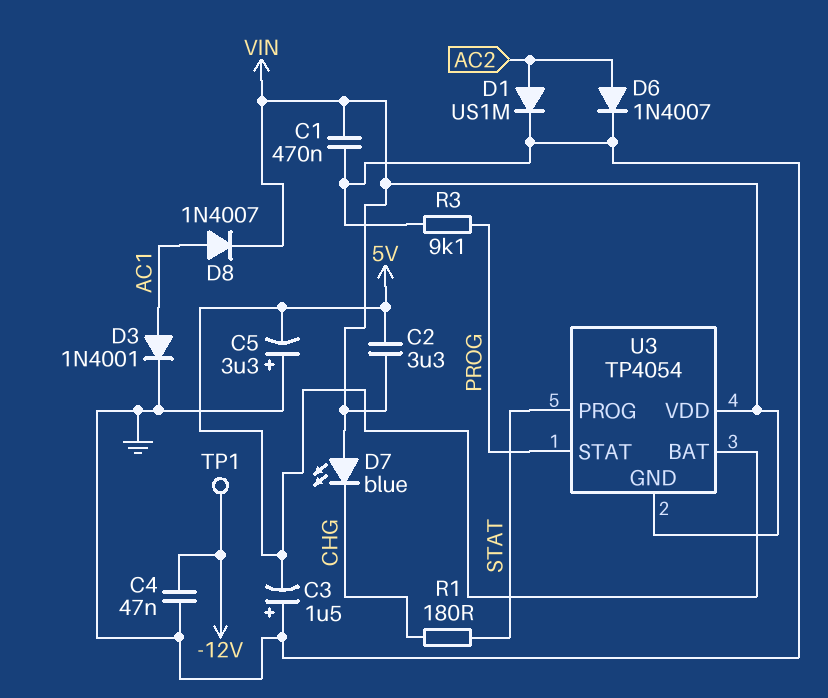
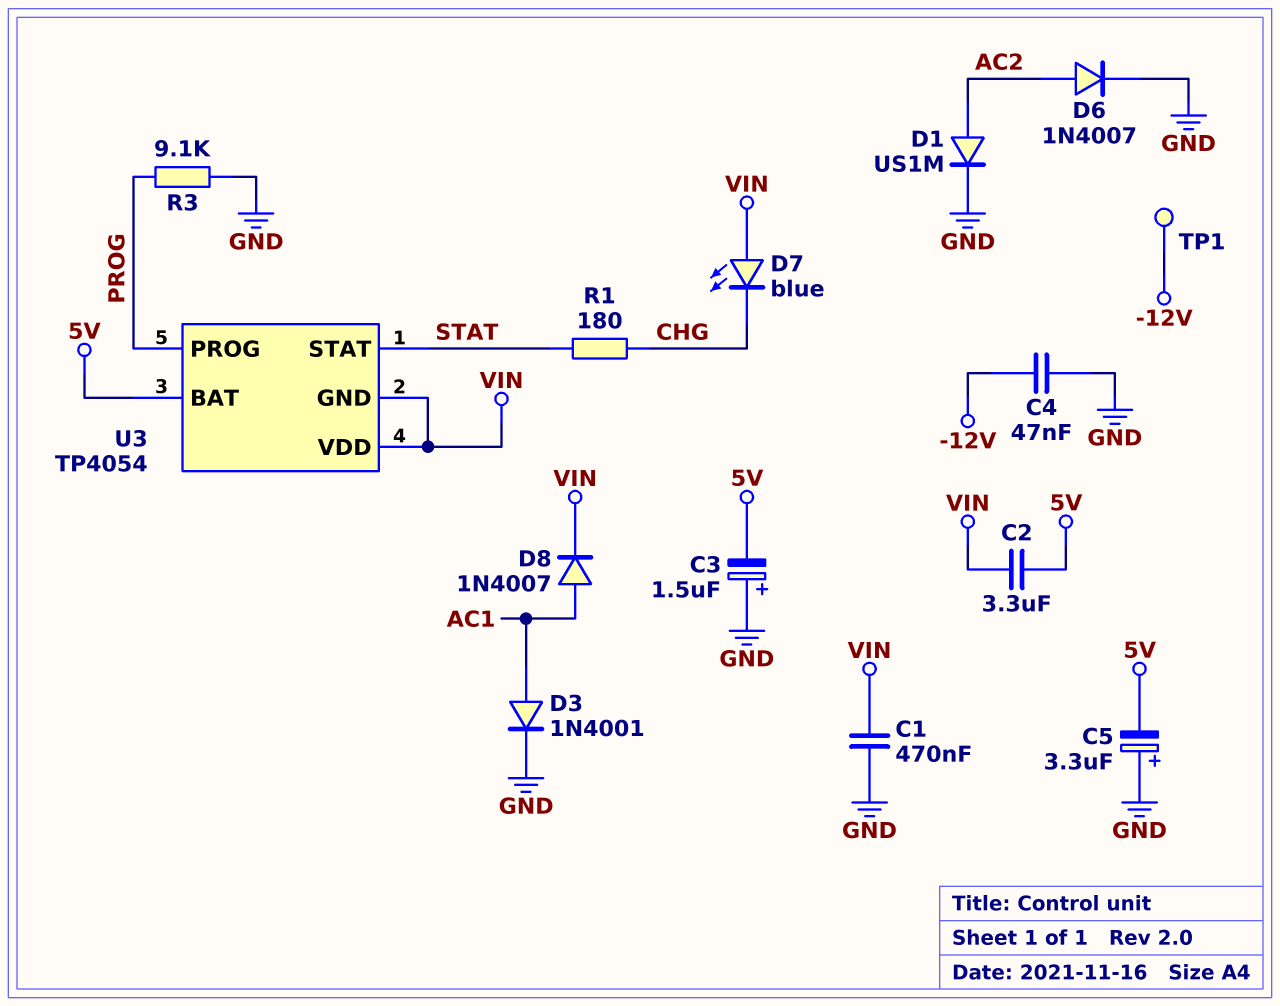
U3 pin PROG: STAT -> PROG
U3 pin STAT: PROG -> STAT

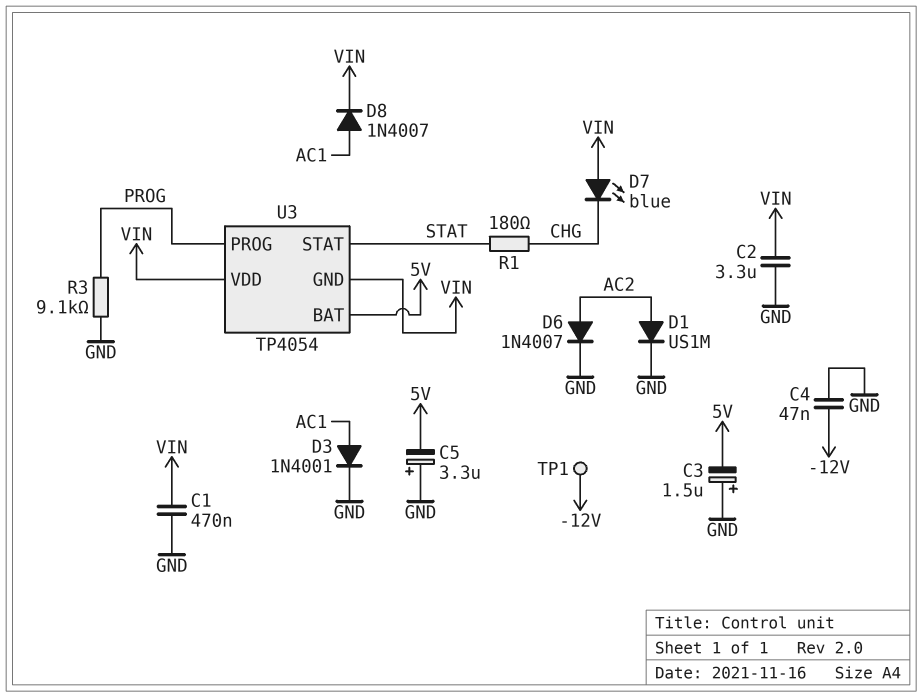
C2: 3.3uF (5V, VIN) -> 3.3uF (GND, VIN)

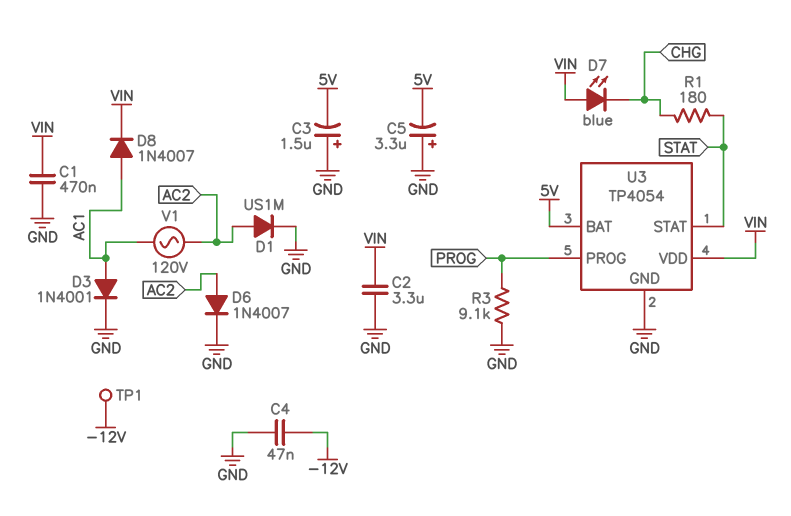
U3 pin GND: VIN -> GND
V1: none -> AC 120V (AC1, AC2)

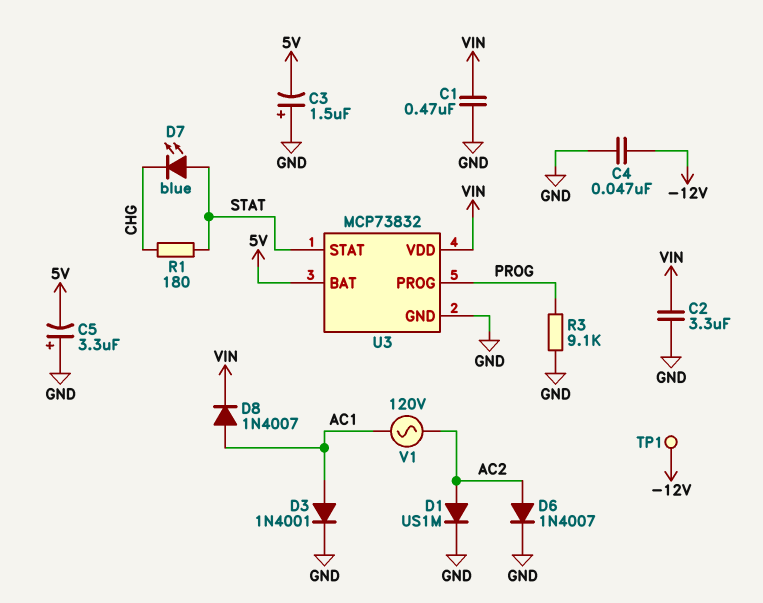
D7: LED blue (A VIN, K CHG) -> LED blue (A STAT, K CHG)
U3: TP4054 -> MCP73832

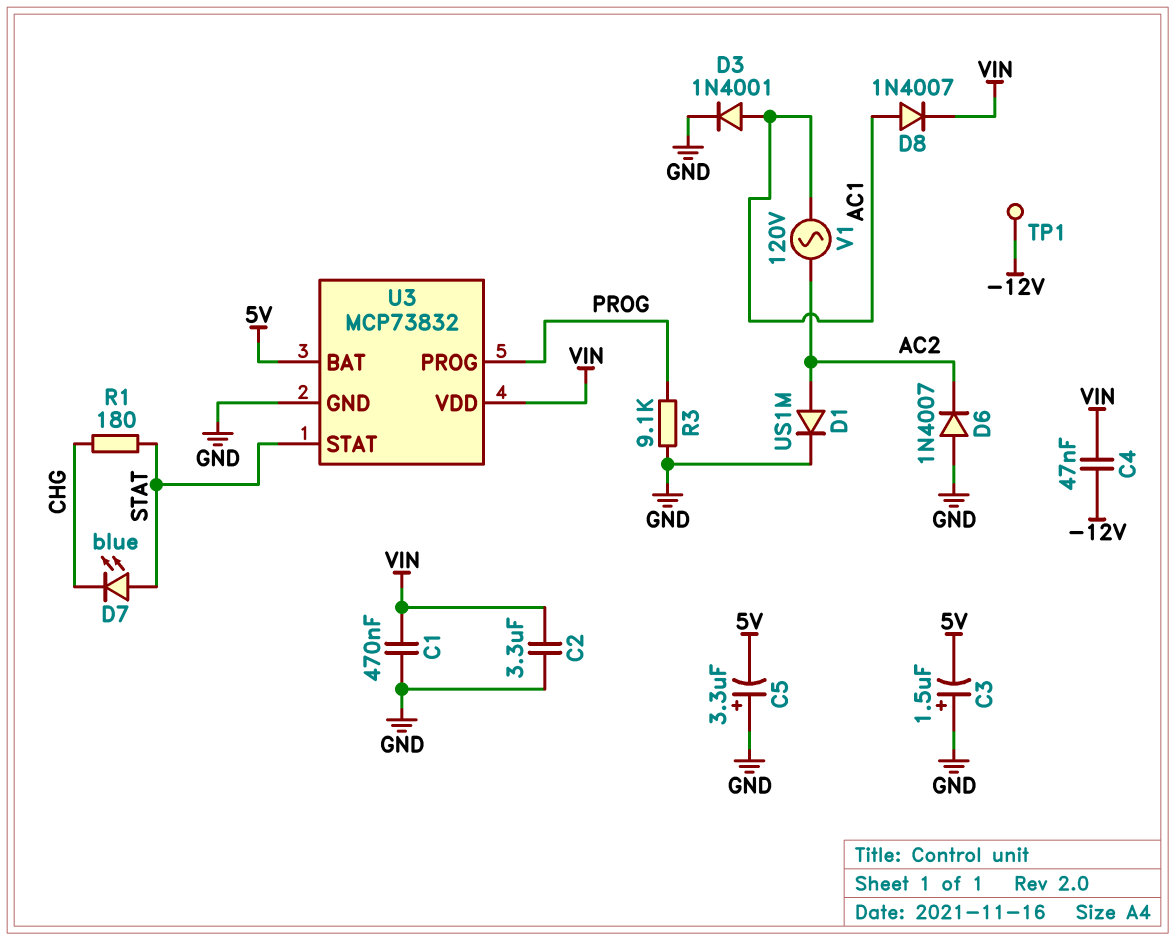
C4: 47nF (-12V, GND) -> 47nF (-12V, VIN)
D6: diode 1N4007 (A AC2, K GND) -> diode 1N4007 (A GND, K AC2)

